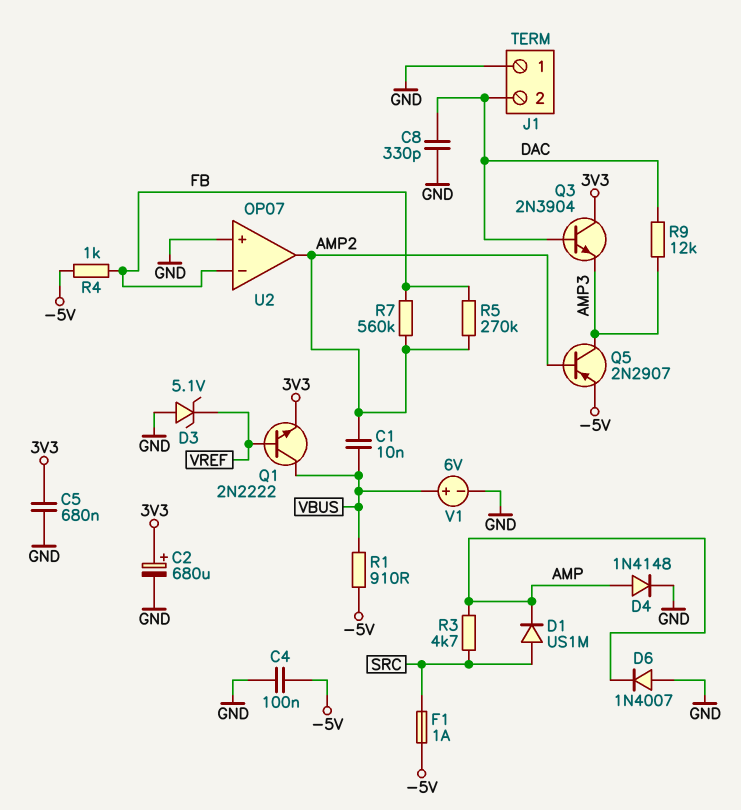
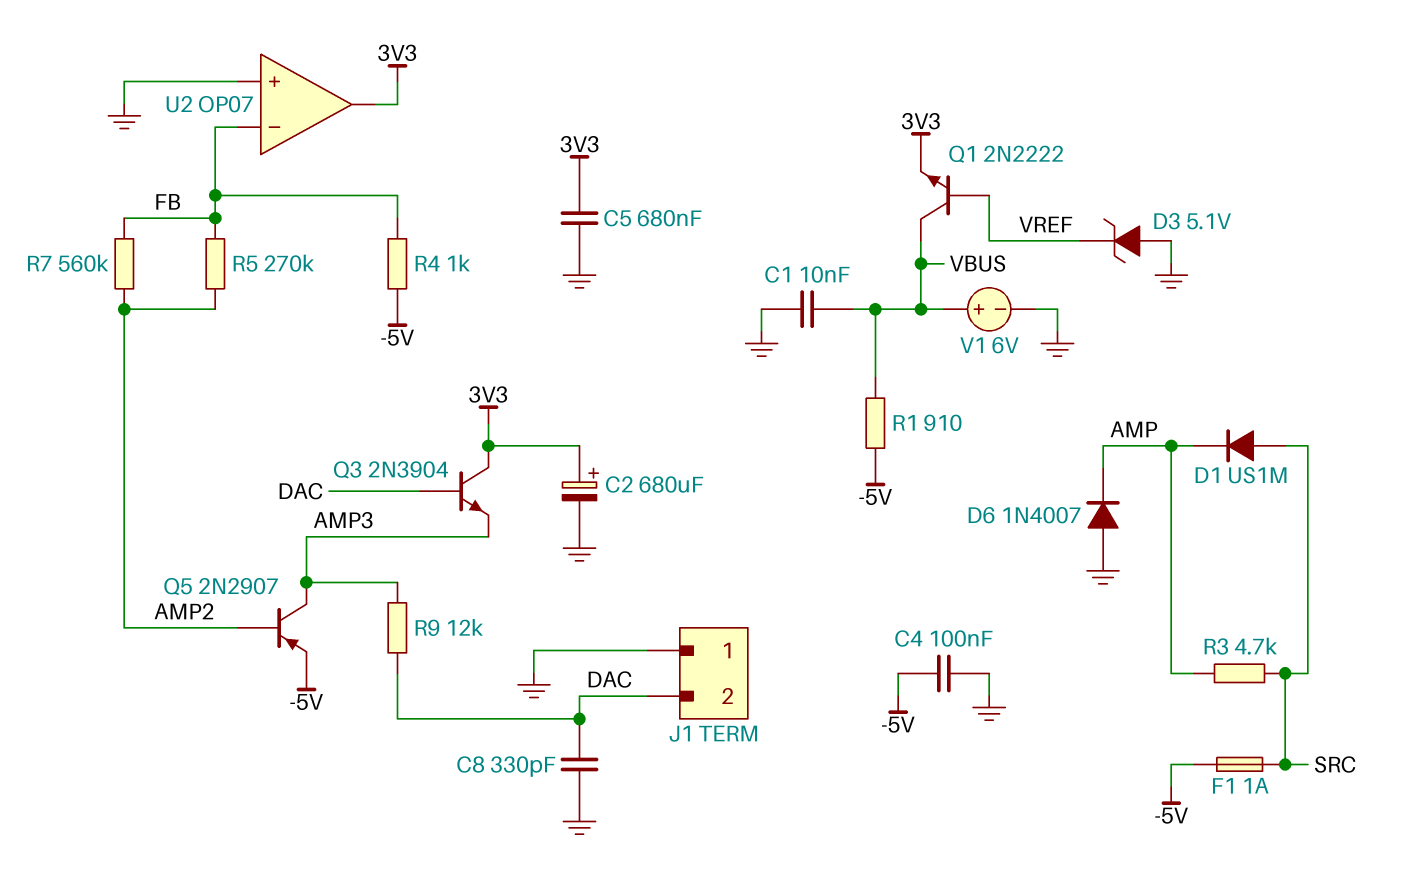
C1: 10nF (AMP2, VBUS) -> 10nF (GND, VBUS)
D4: diode 1N4148 (A AMP, K GND) -> none
U2 pin out: AMP2 -> 3V3

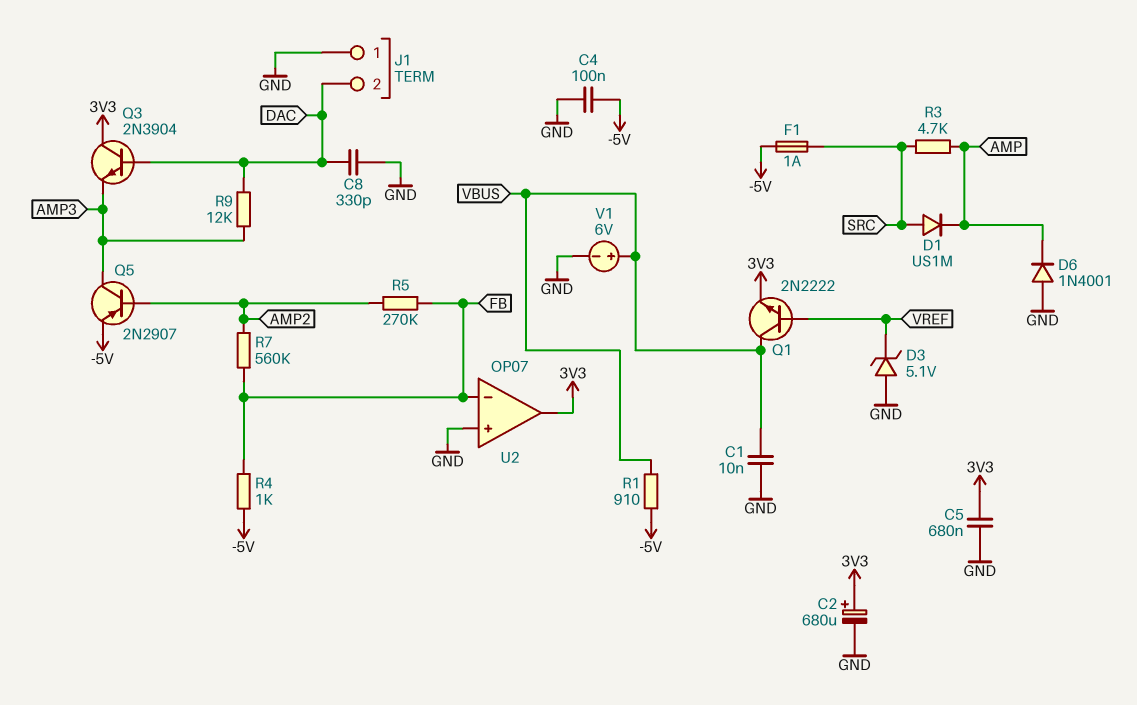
D6: diode 1N4007 (A GND, K AMP) -> diode 1N4001 (A GND, K AMP)

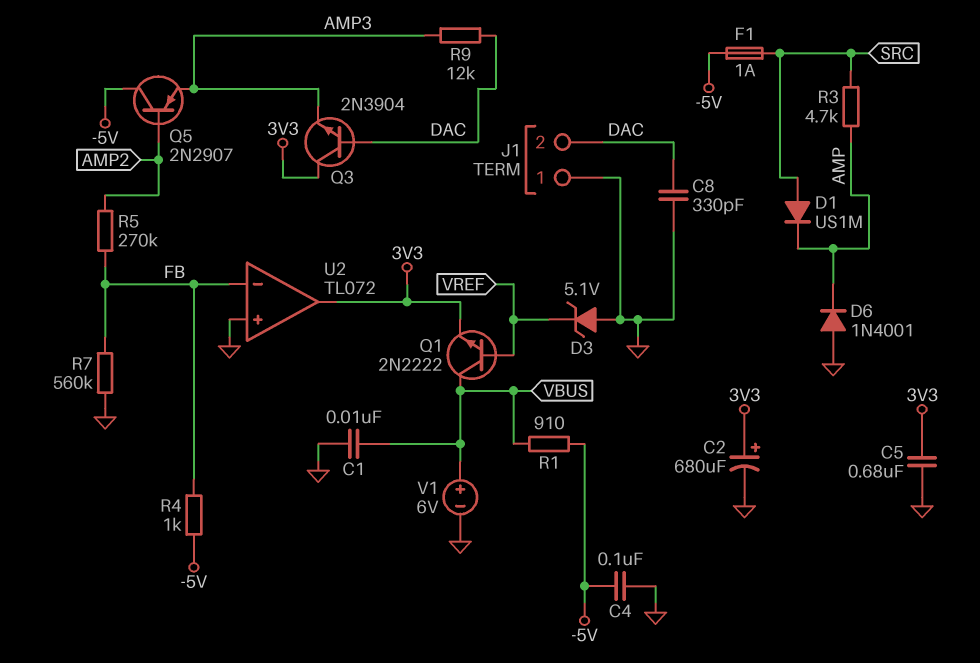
Q5: PNP 2N2907 (B AMP2, C AMP3, E -5V) -> PNP 2N2907 (B AMP2, C -5V, E AMP3)
R7: 560k (AMP2, FB) -> 560k (FB, GND)
U2: OP07 -> TL072

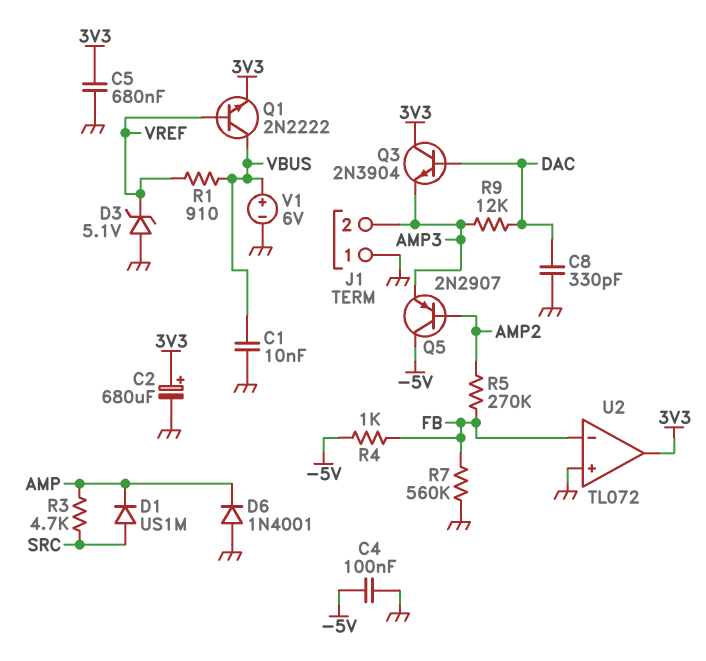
F1: 1A (-5V, SRC) -> none
J1 pin 2: DAC -> AMP3
R1: 910 (-5V, VBUS) -> 910 (VBUS, VREF)

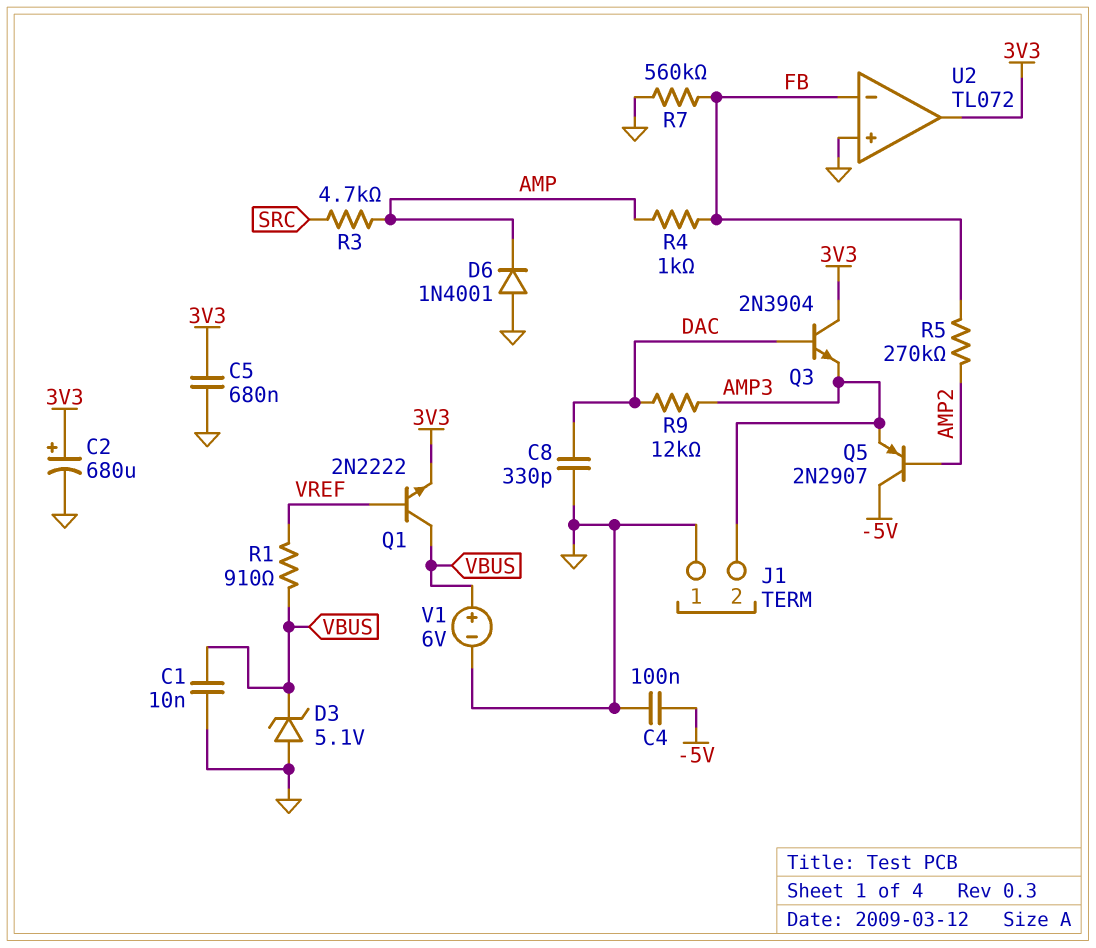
D1: diode US1M (A SRC, K AMP) -> none
D3: zener 5.1V (A GND, K VREF) -> zener 5.1V (A GND, K VBUS)
R4: 1k (-5V, FB) -> 1k (AMP, FB)

